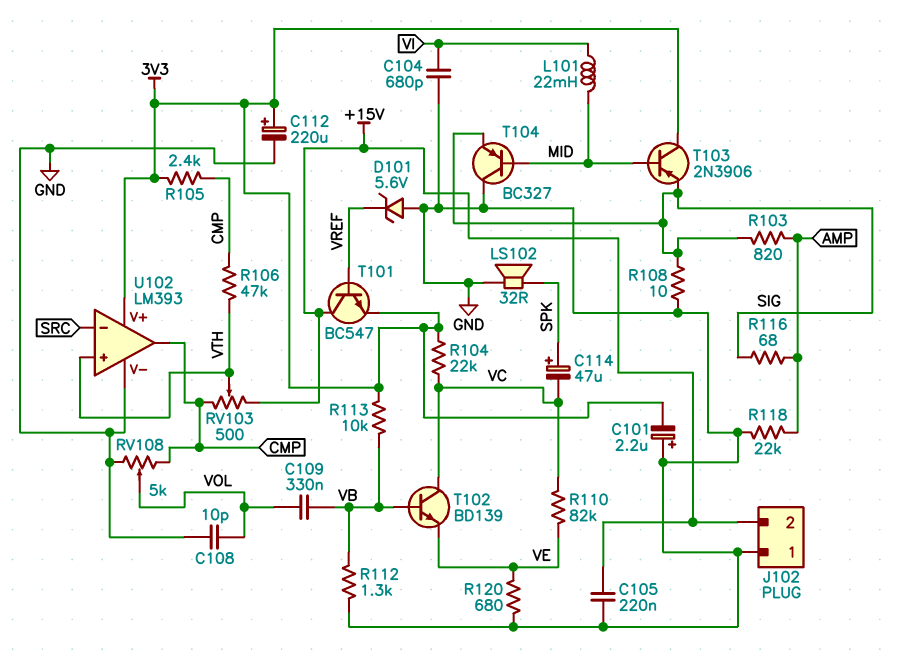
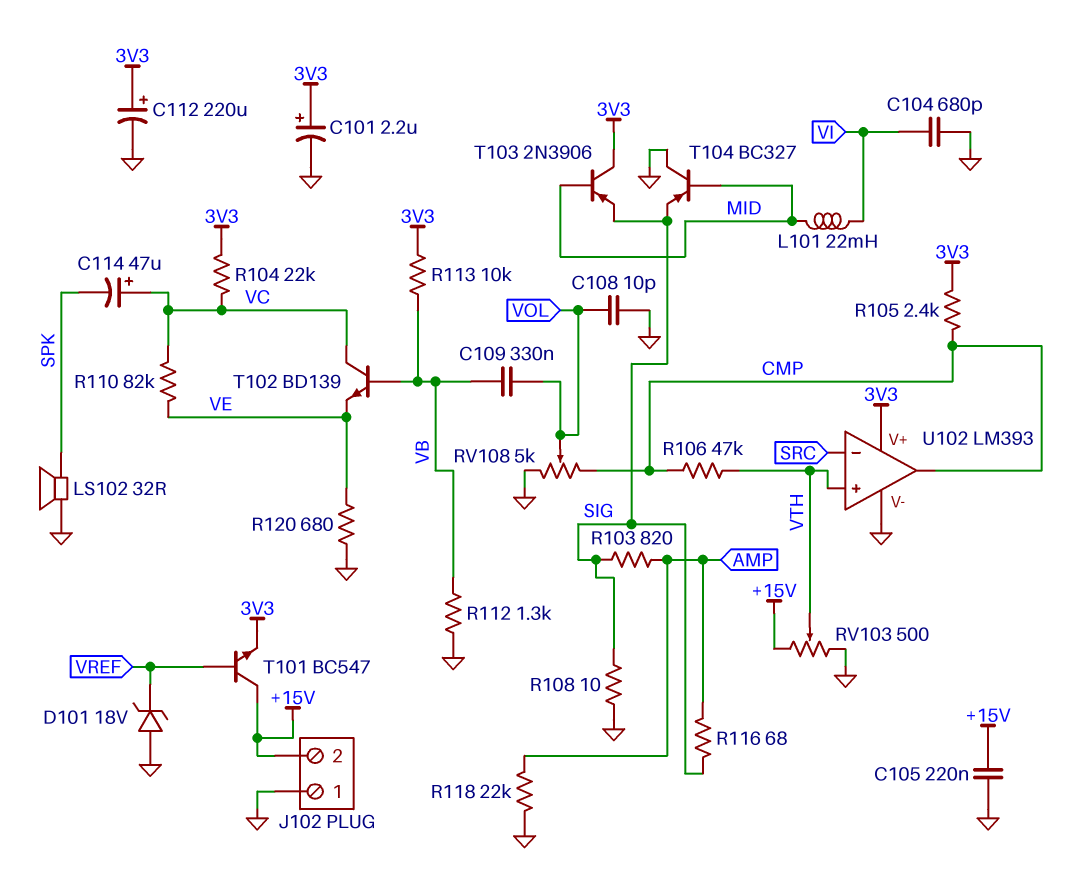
C101: 2.2uF (plus GND, minus 3V3) -> 2.2uF (plus 3V3, minus GND)
C114: 47uF (plus SPK, minus VC) -> 47uF (plus VC, minus SPK)
D101: zener 5.6V (A GND, K VREF) -> zener 18V (A GND, K VREF)
RV103: 500 (+15V, CMP, wiper VTH) -> 500 (+15V, GND, wiper VTH)

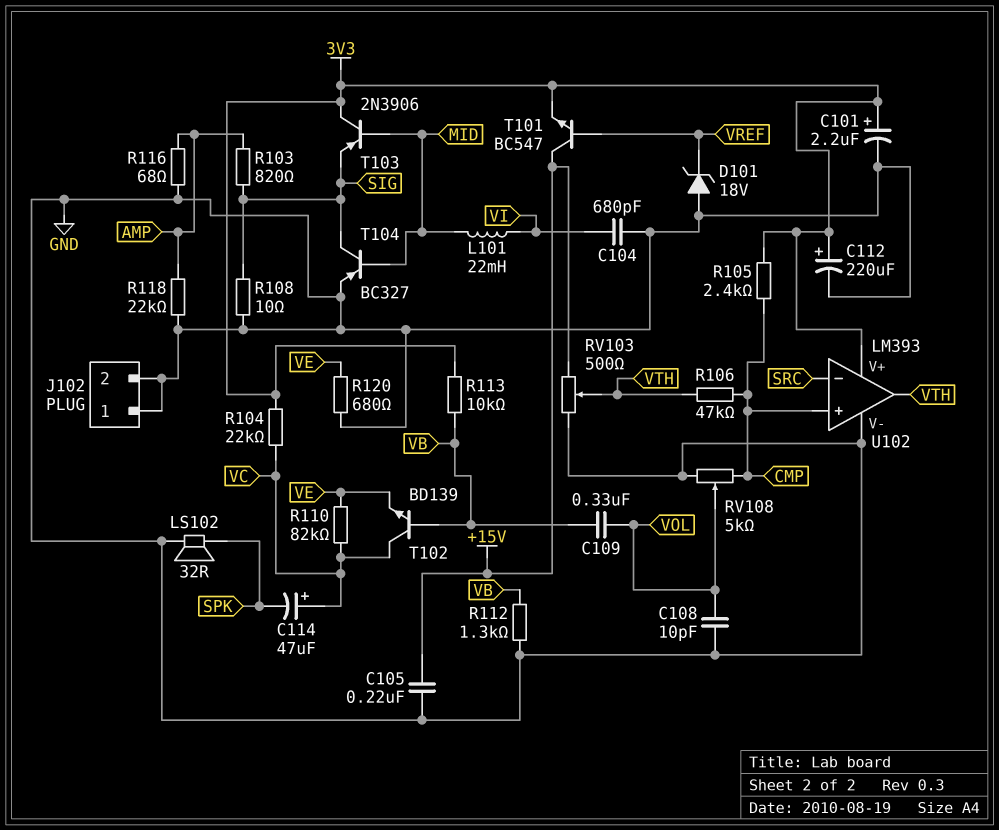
J102 pin 2: +15V -> GND
R116: 68 (AMP, SIG) -> 68 (AMP, GND)
T104: PNP BC327 (B MID, C GND, E SIG) -> PNP BC327 (B MID, C SIG, E GND)
U102 pin in+: VTH -> CMP
U102 pin out: CMP -> VTH

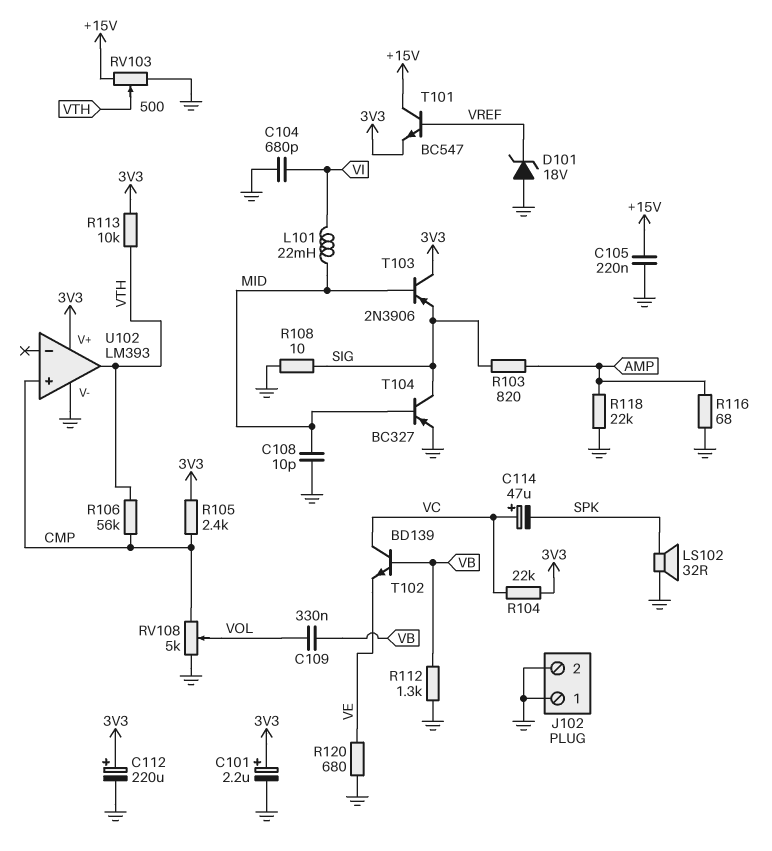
C108: 10pF (GND, VOL) -> 10pF (GND, MID)
R106: 47k (CMP, VTH) -> 56k (CMP, VTH)
R110: 82k (VC, VE) -> none
R113: 10k (3V3, VB) -> 10k (3V3, VTH)
U102 pin in-: SRC -> none

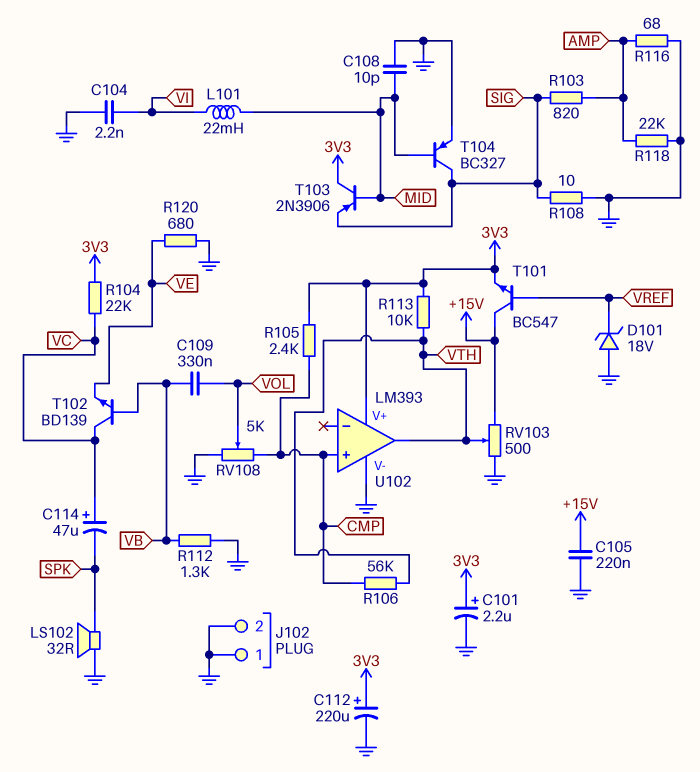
C104: 680pF (GND, VI) -> 2.2nF (GND, VI)

